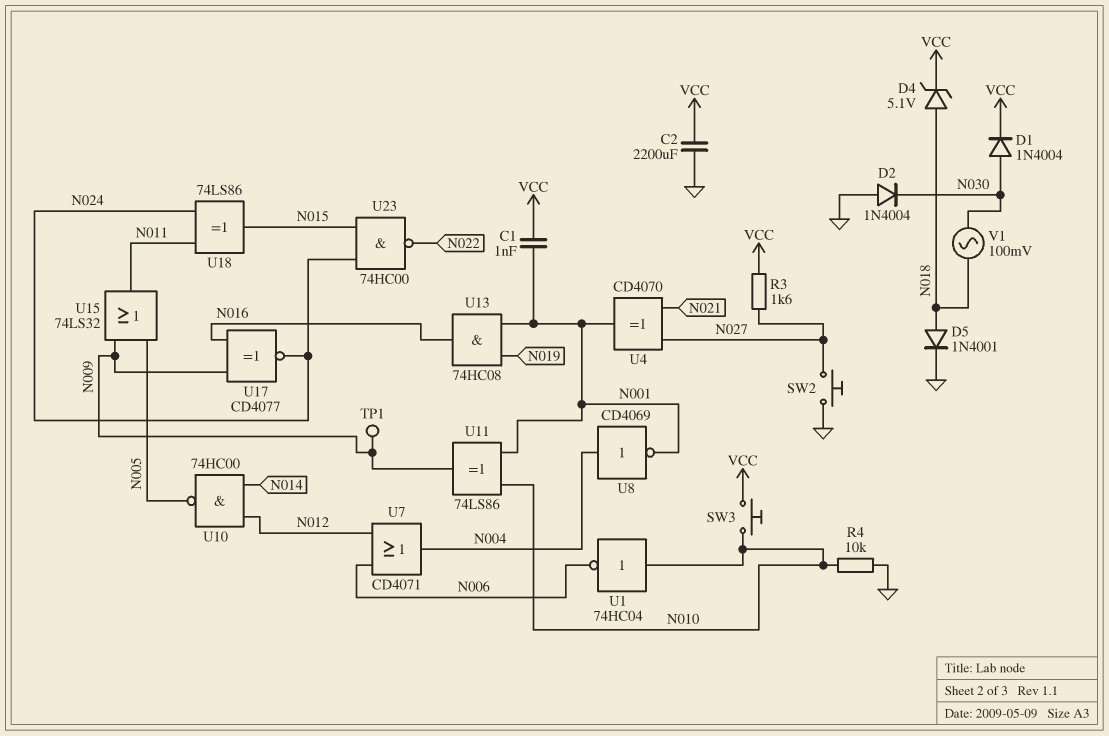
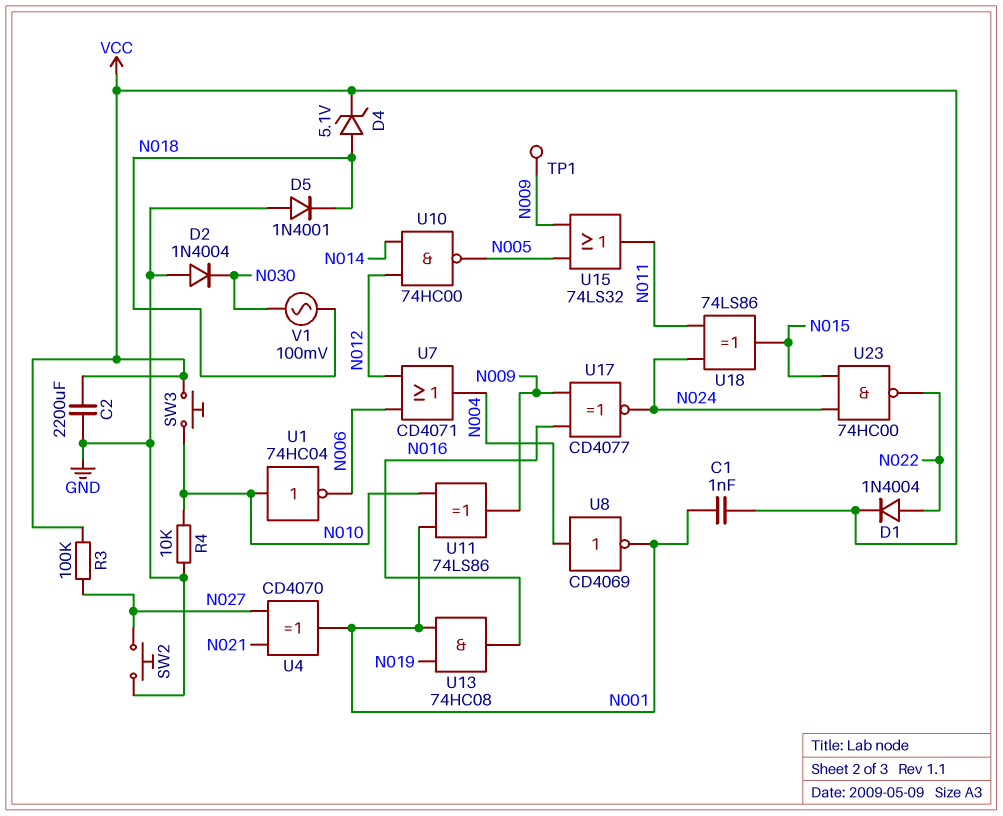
D1: diode 1N4004 (A N030, K VCC) -> diode 1N4004 (A N022, K VCC)
D5: diode 1N4001 (A N018, K GND) -> diode 1N4001 (A GND, K N018)
R3: 1.6k (N027, VCC) -> 100k (N027, VCC)

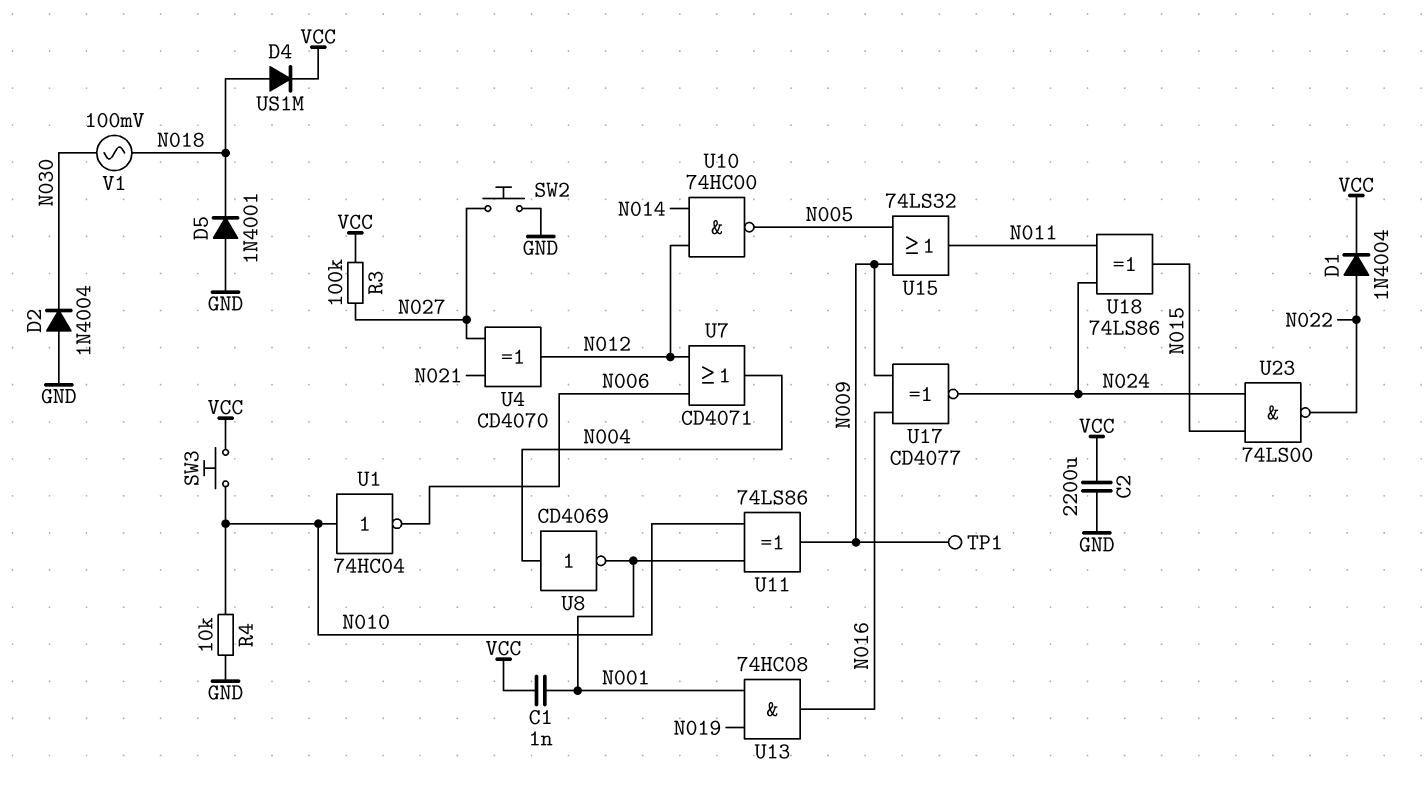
D4: zener 5.1V (A N018, K VCC) -> diode US1M (A N018, K VCC)
U4: XOR CD4070 (in N021, in N027, out N001) -> XOR CD4070 (in N021, in N027, out N012)
U23: NAND 74HC00 (in N015, in N024, out N022) -> NAND 74LS00 (in N015, in N024, out N022)

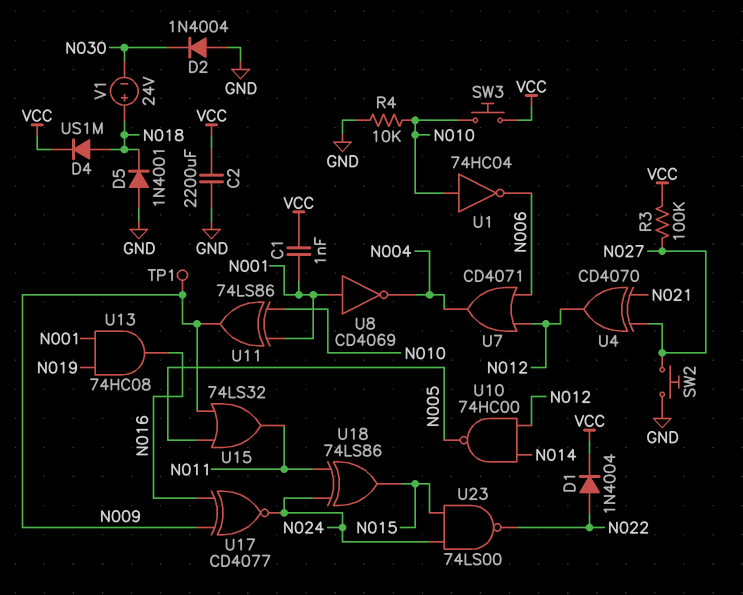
U8: NOT CD4069 (in N004, out N001) -> NOT CD4069 (in N001, out N004)
V1: AC 100mV (N018, N030) -> 24V (plus N018, minus N030)

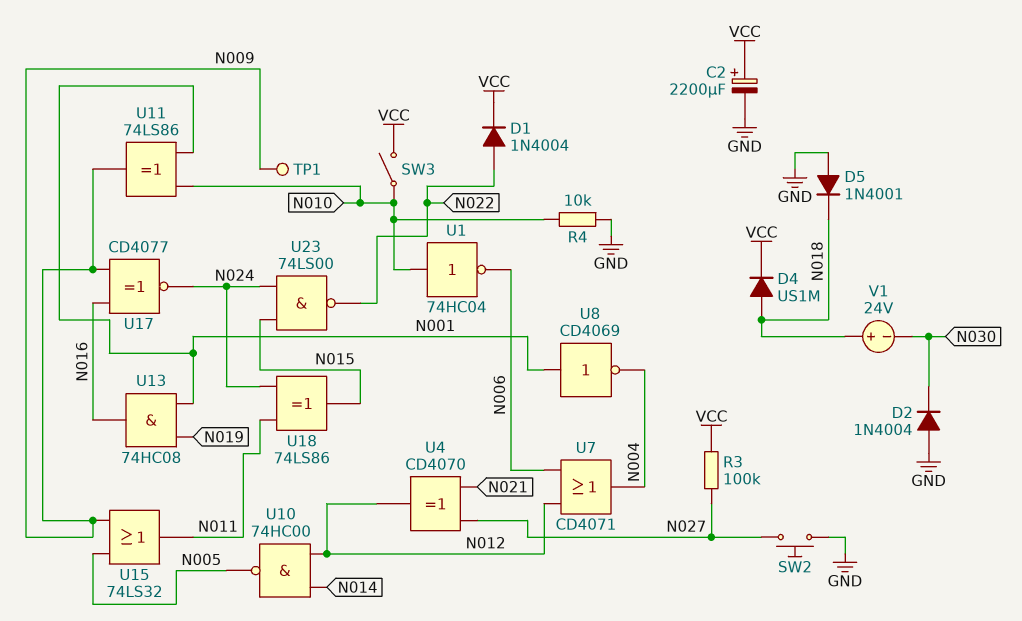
C1: 1nF (N001, VCC) -> none
C2: 2200uF (GND, VCC) -> 2200uF (plus VCC, minus GND)
SW3: button (N010, VCC) -> switch (N010, VCC)

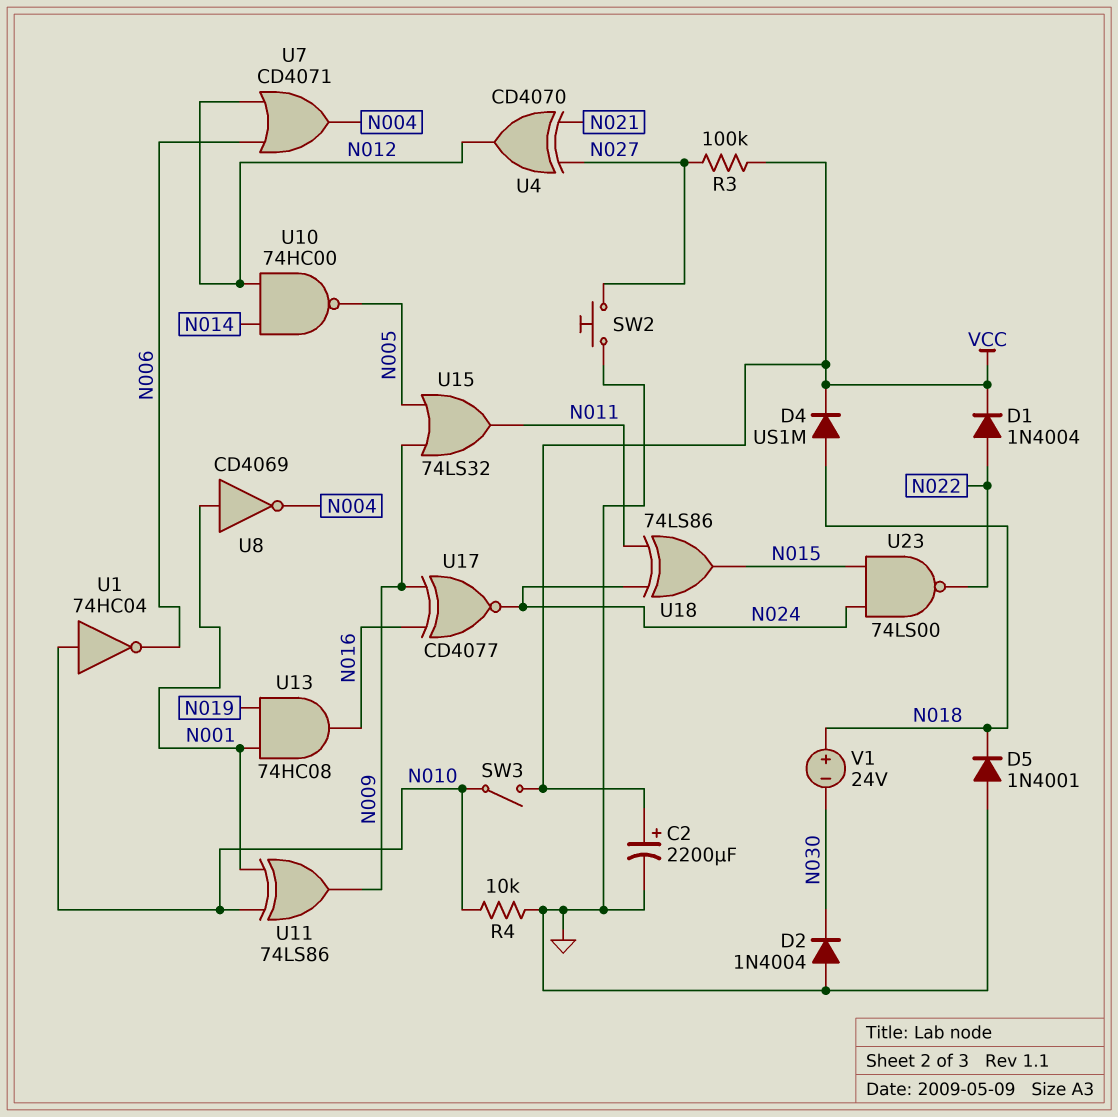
TP1: test point (N009) -> none

